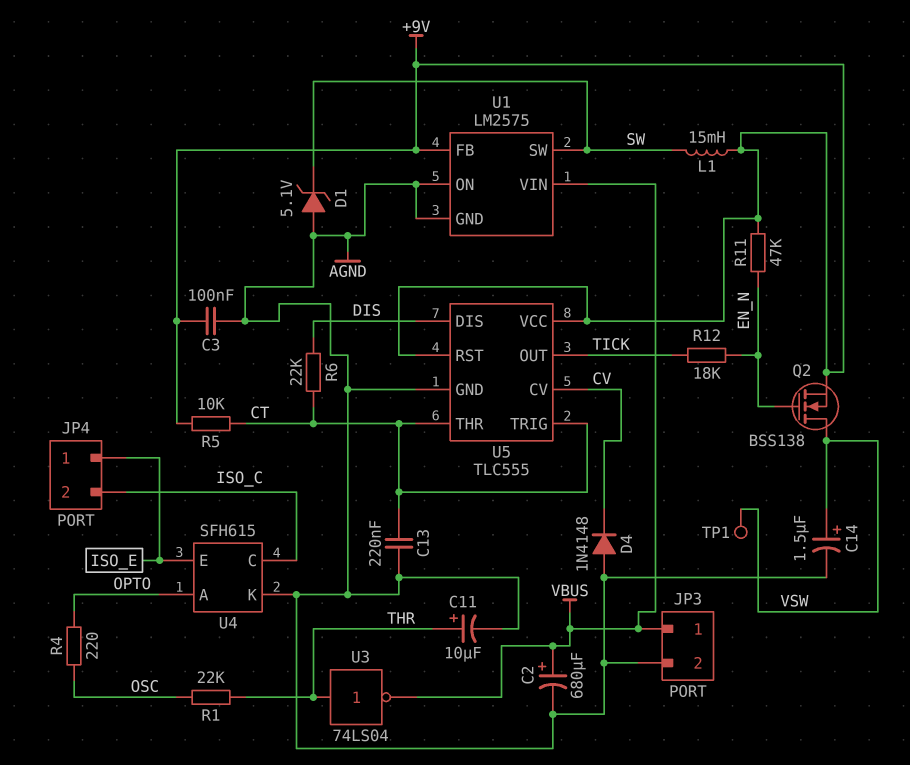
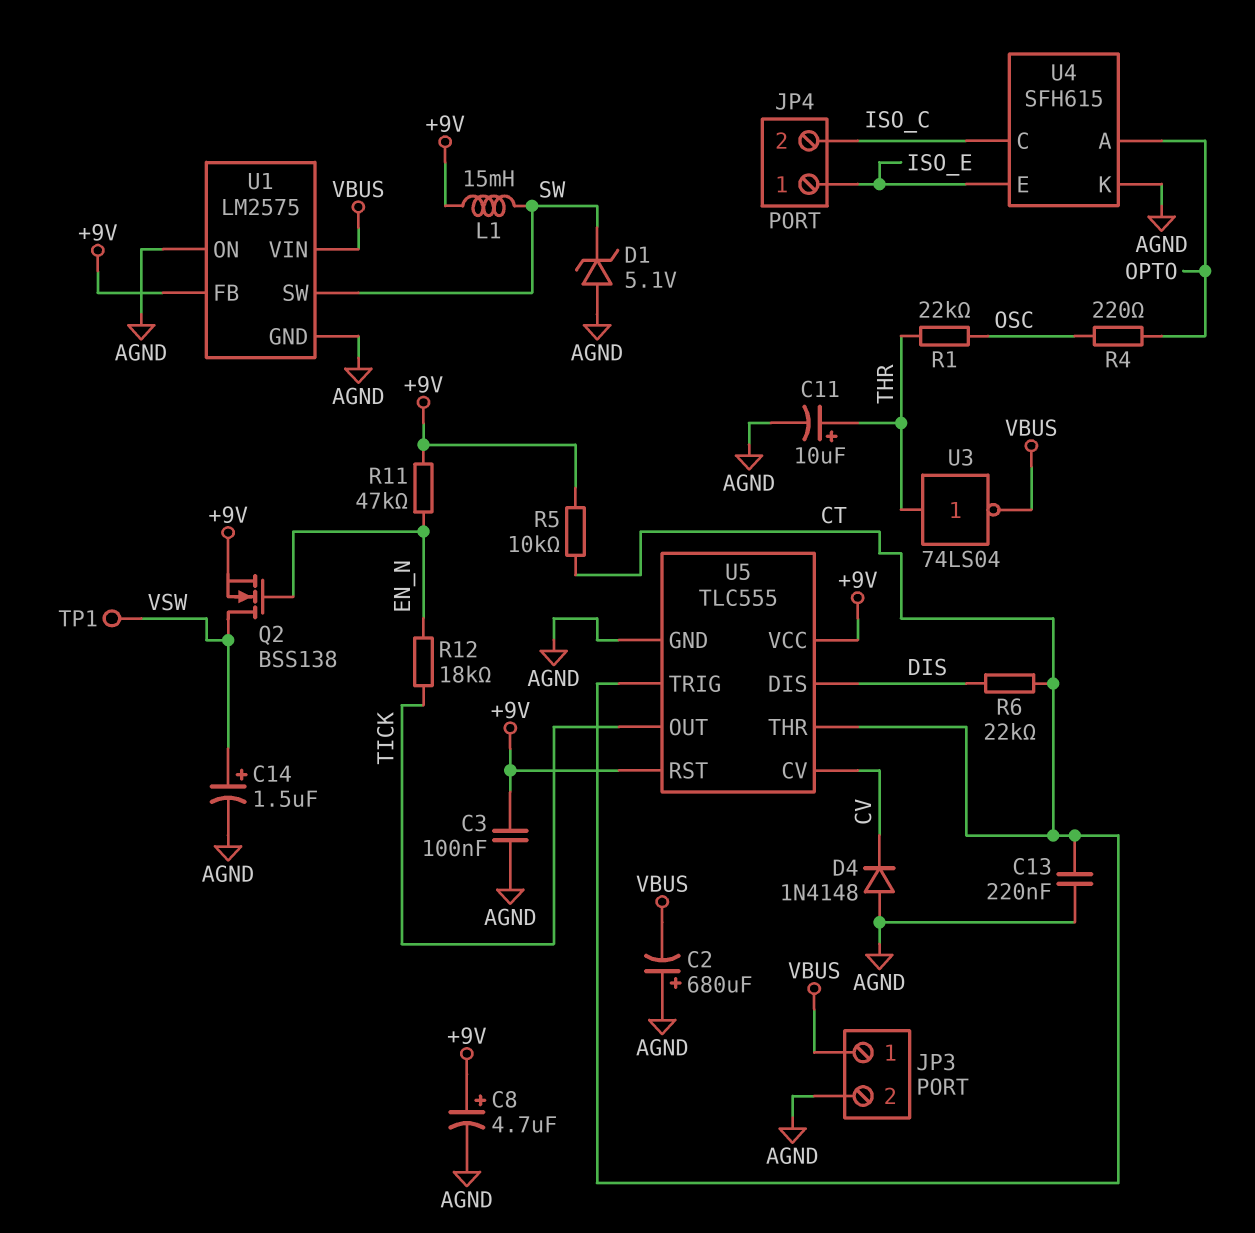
C2: 680uF (plus VBUS, minus AGND) -> 680uF (plus AGND, minus VBUS)
C8: none -> 4.7uF (plus +9V, minus AGND)

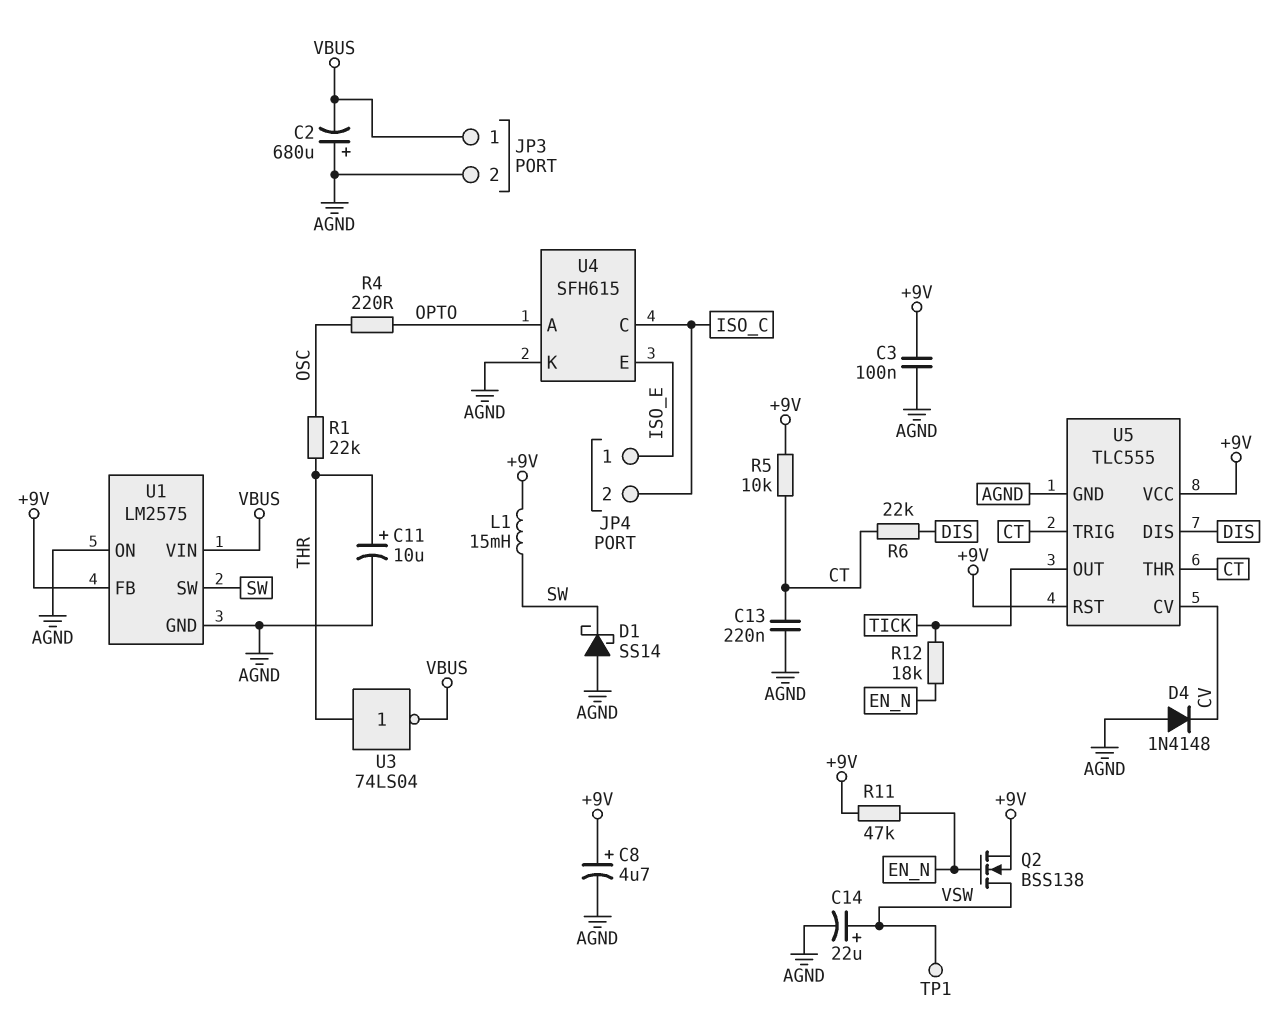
C14: 1.5uF (plus VSW, minus AGND) -> 22uF (plus VSW, minus AGND)
D1: zener 5.1V (A AGND, K SW) -> schottky SS14 (A AGND, K SW)

